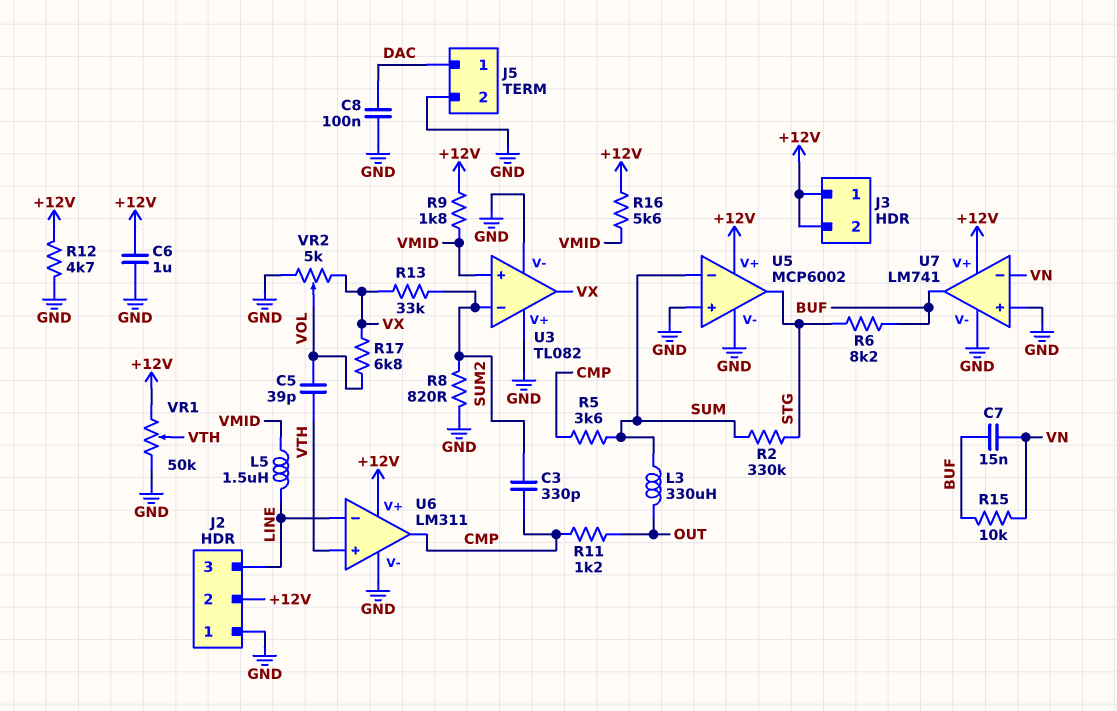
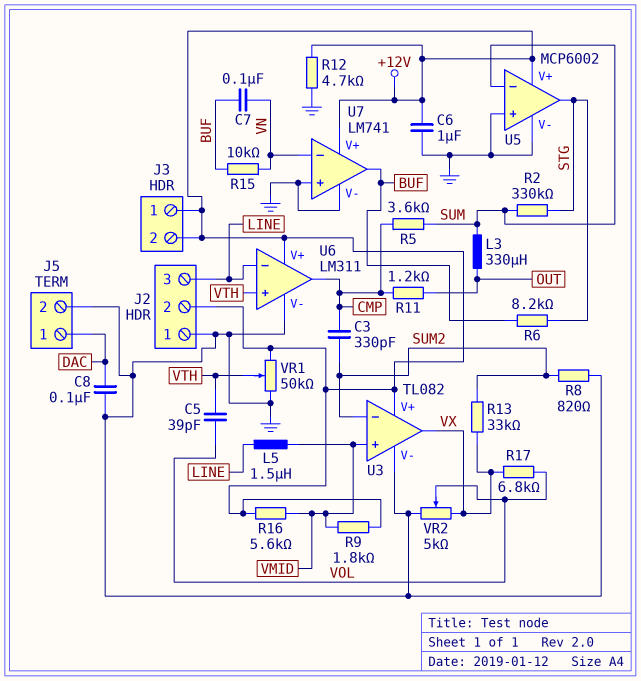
C7: 15nF (BUF, VN) -> 100nF (BUF, VN)
U3 pin V+: GND -> +12V

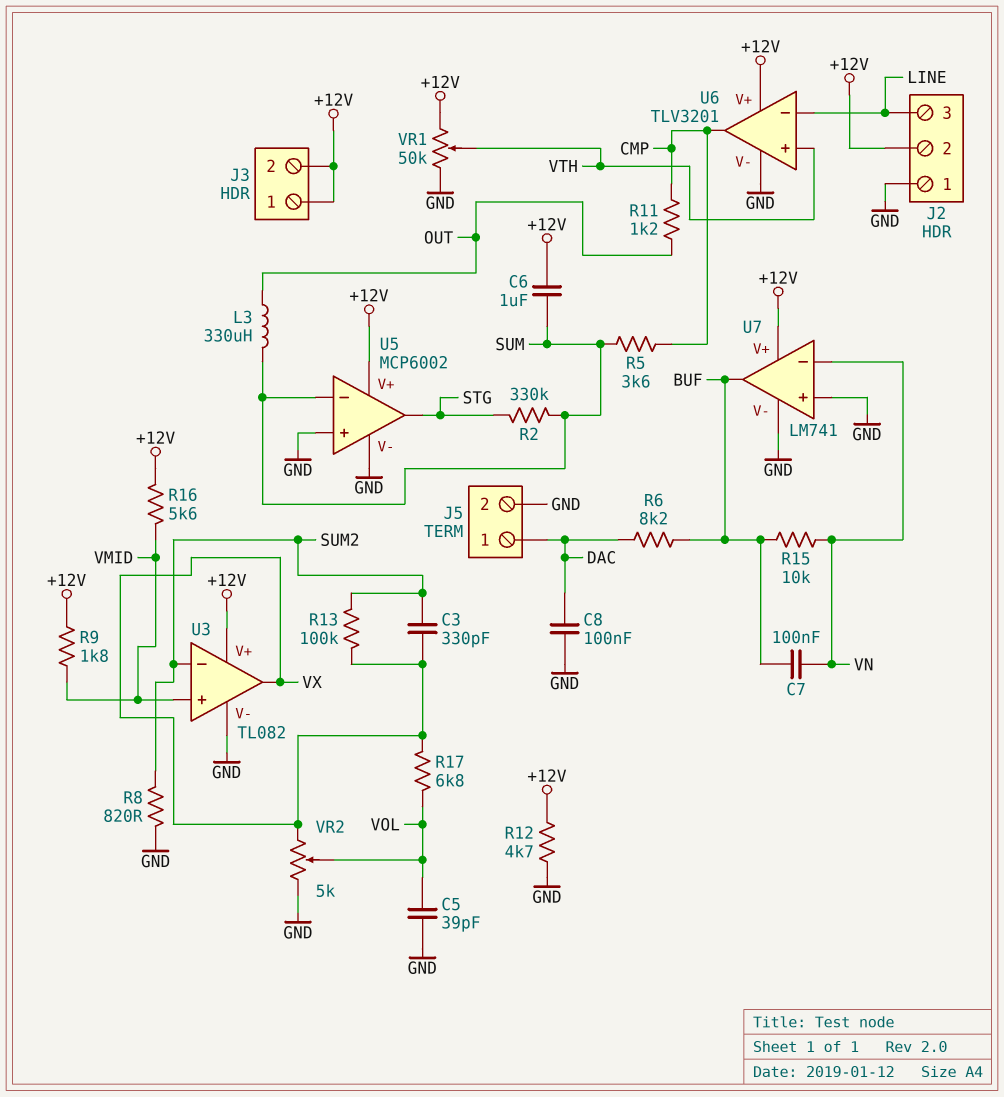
C3: 330pF (CMP, SUM2) -> 330pF (SUM2, VX)
C5: 39pF (VOL, VTH) -> 39pF (GND, VOL)
C6: 1uF (+12V, GND) -> 1uF (+12V, SUM)
L5: 1.5uH (LINE, VMID) -> none
R6: 8.2k (BUF, STG) -> 8.2k (BUF, DAC)
R13: 33k (SUM2, VX) -> 100k (SUM2, VX)
U6: LM311 -> TLV3201

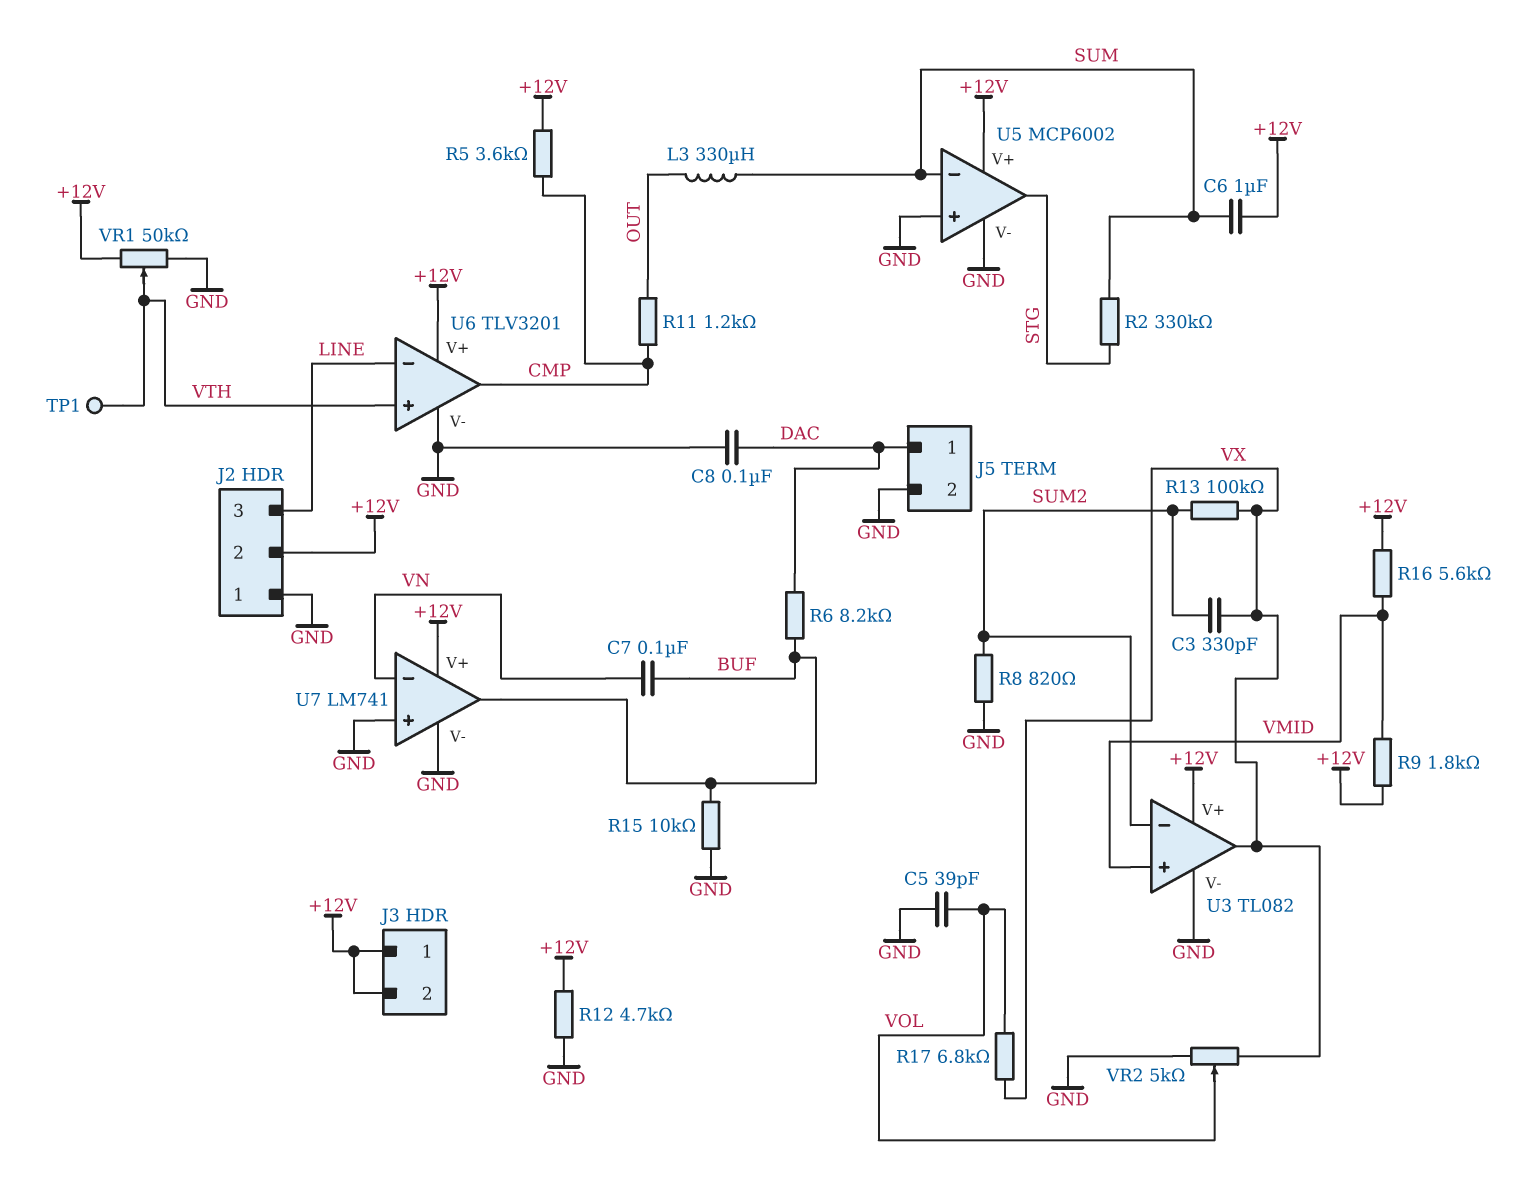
R5: 3.6k (CMP, SUM) -> 3.6k (+12V, CMP)
R15: 10k (BUF, VN) -> 10k (BUF, GND)
TP1: none -> test point (VTH)

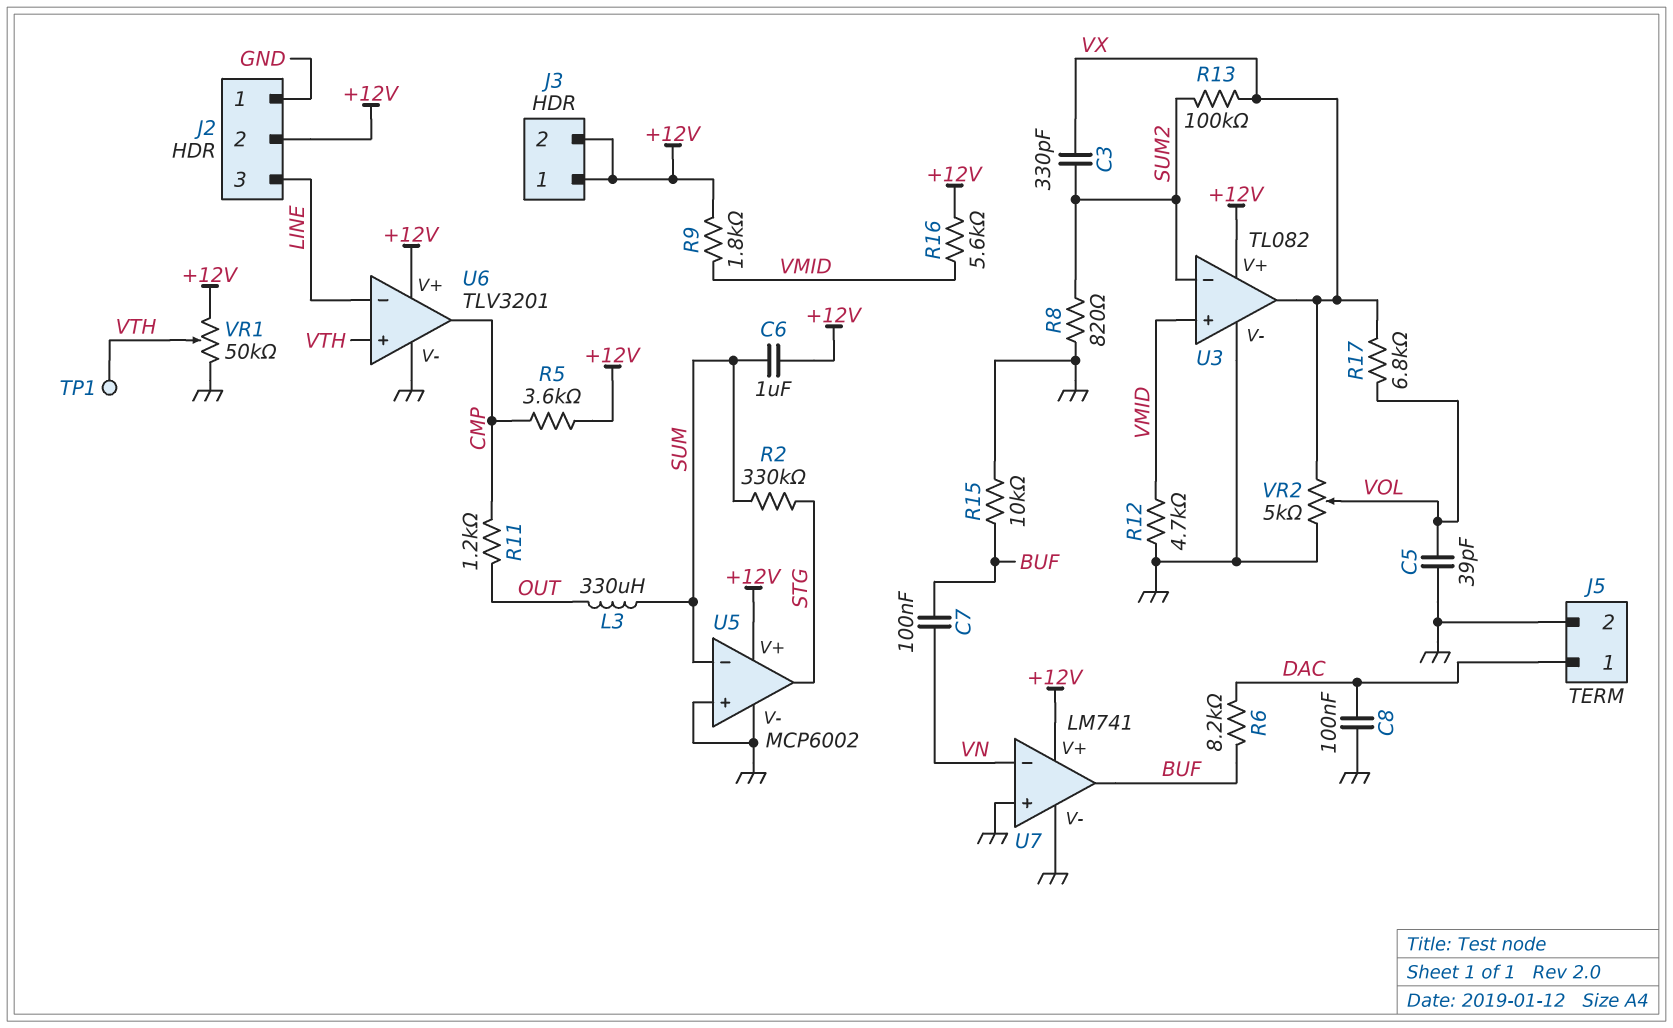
R12: 4.7k (+12V, GND) -> 4.7k (GND, VMID)

